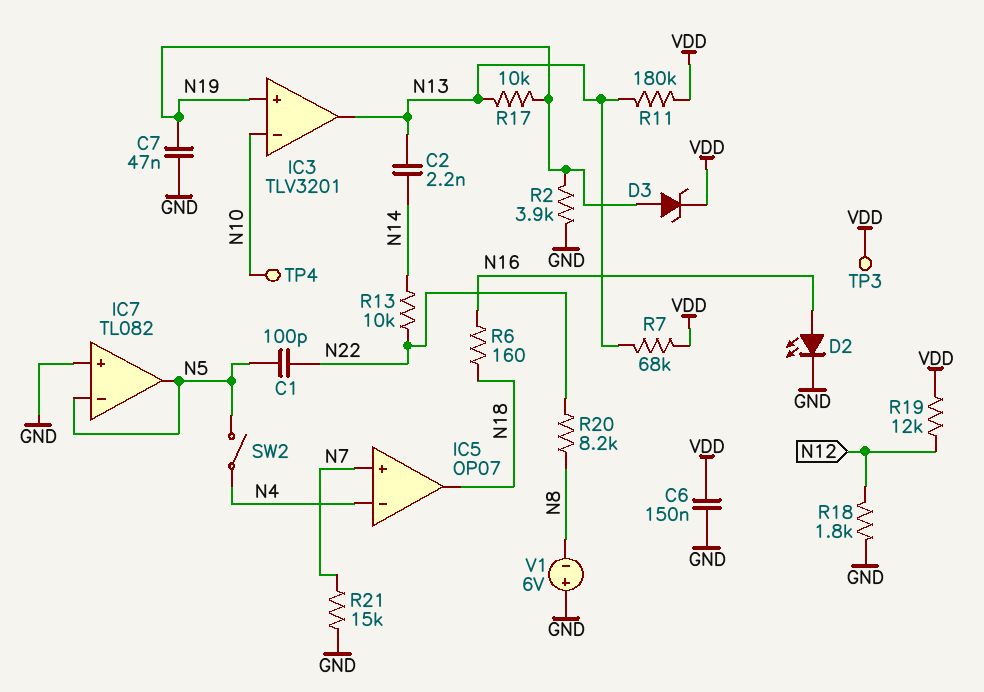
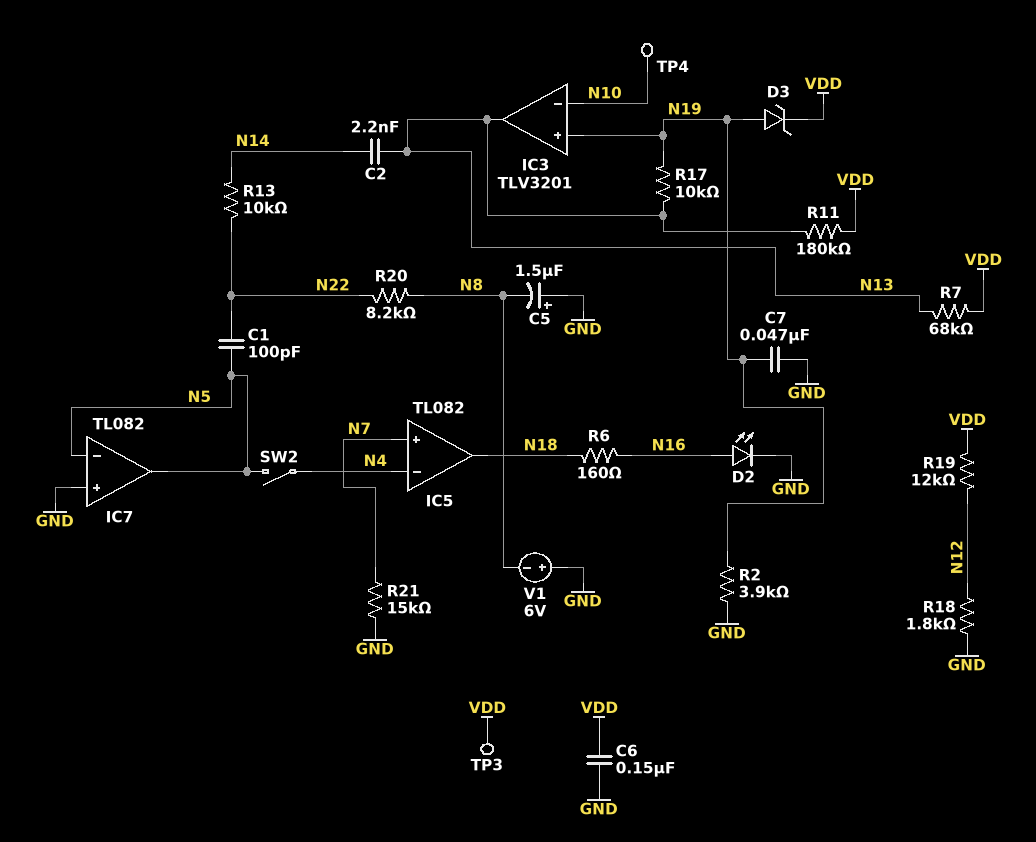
C5: none -> 1.5uF (plus GND, minus N8)
IC5: OP07 -> TL082

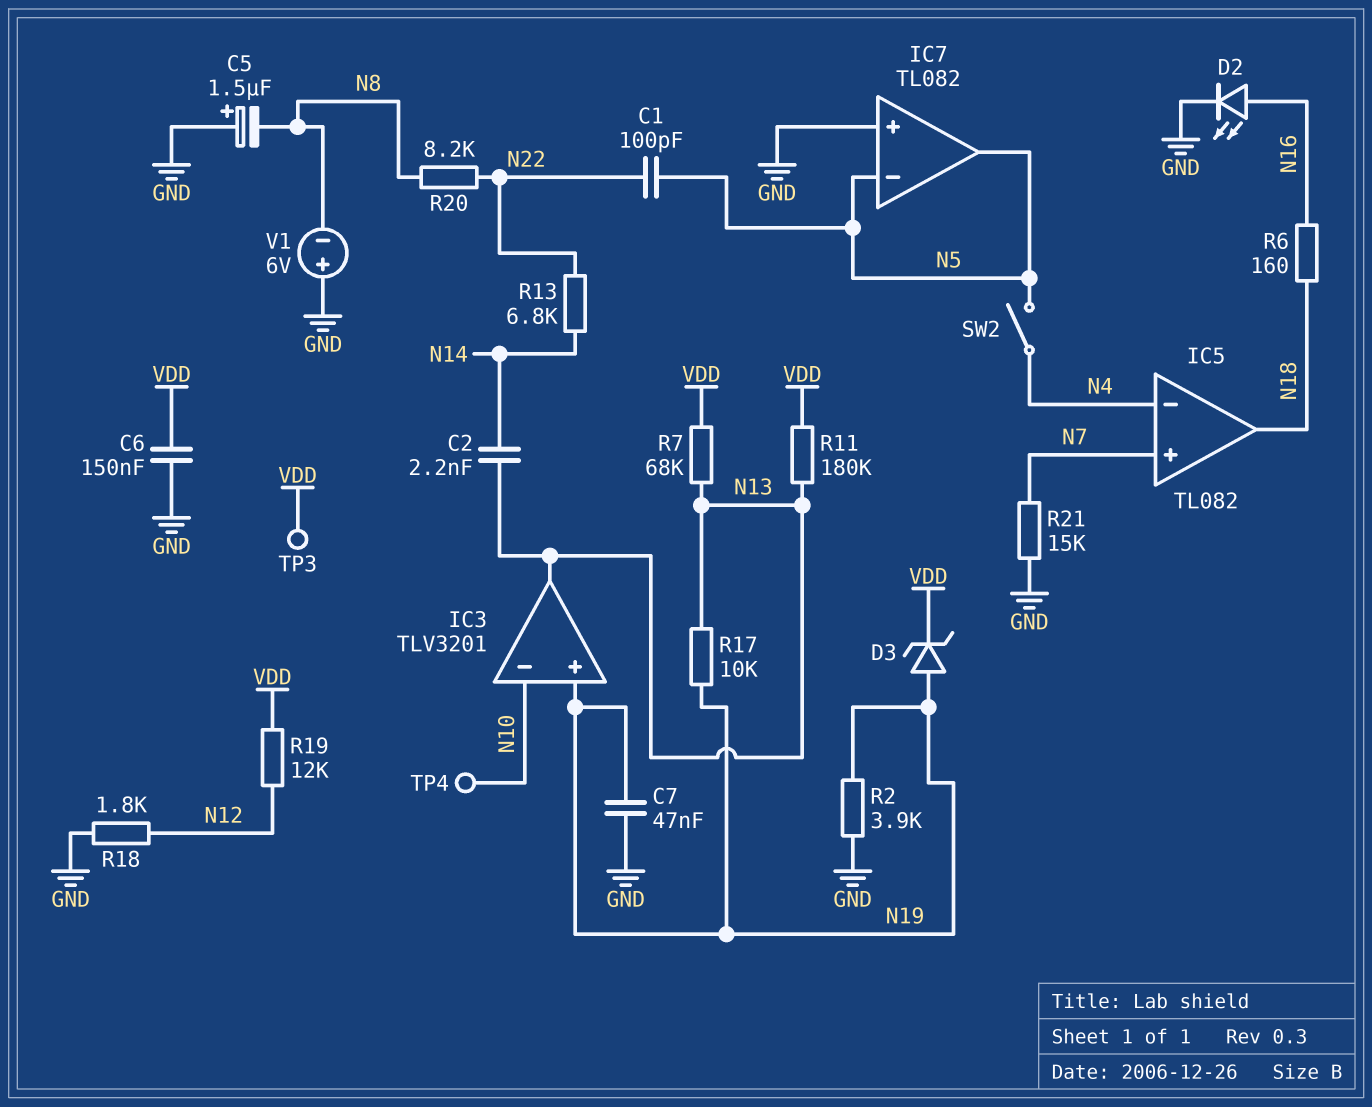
R13: 10k (N14, N22) -> 6.8k (N14, N22)

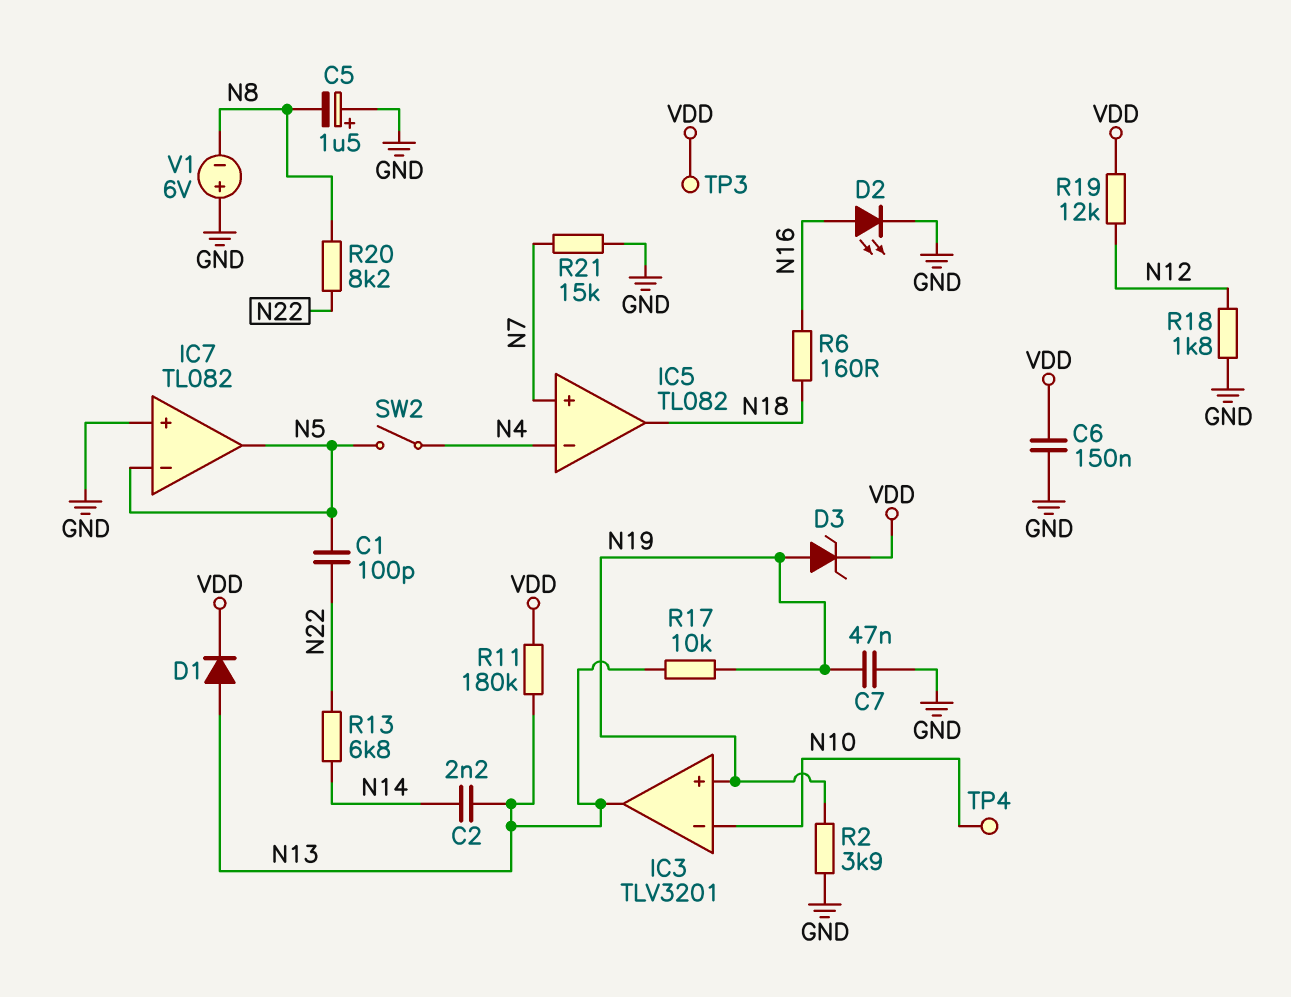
D1: none -> diode (A N13, K VDD)
R7: 68k (N13, VDD) -> none

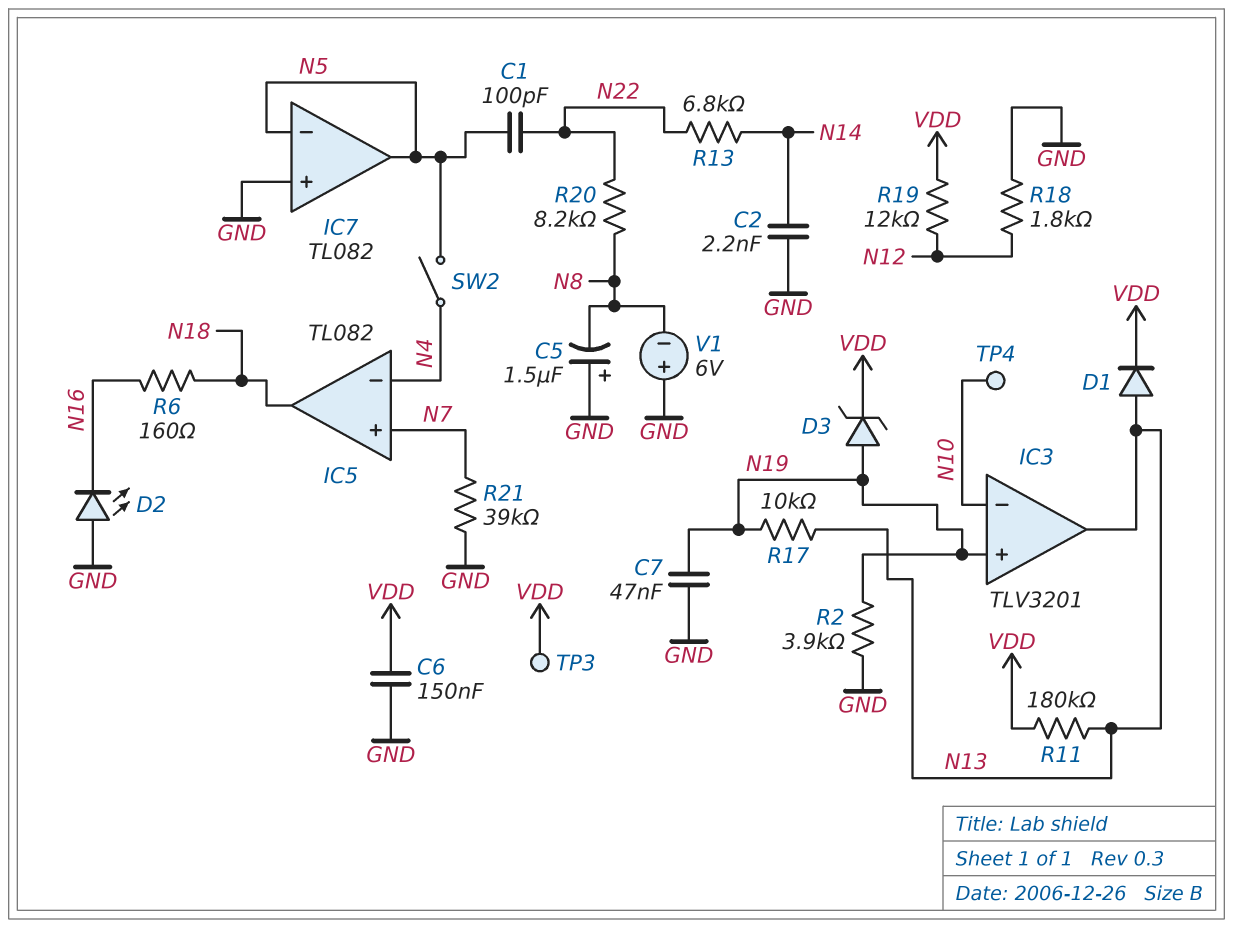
C2: 2.2nF (N13, N14) -> 2.2nF (GND, N14)
D2: LED (A N16, K GND) -> LED (A GND, K N16)
R21: 15k (GND, N7) -> 39k (GND, N7)

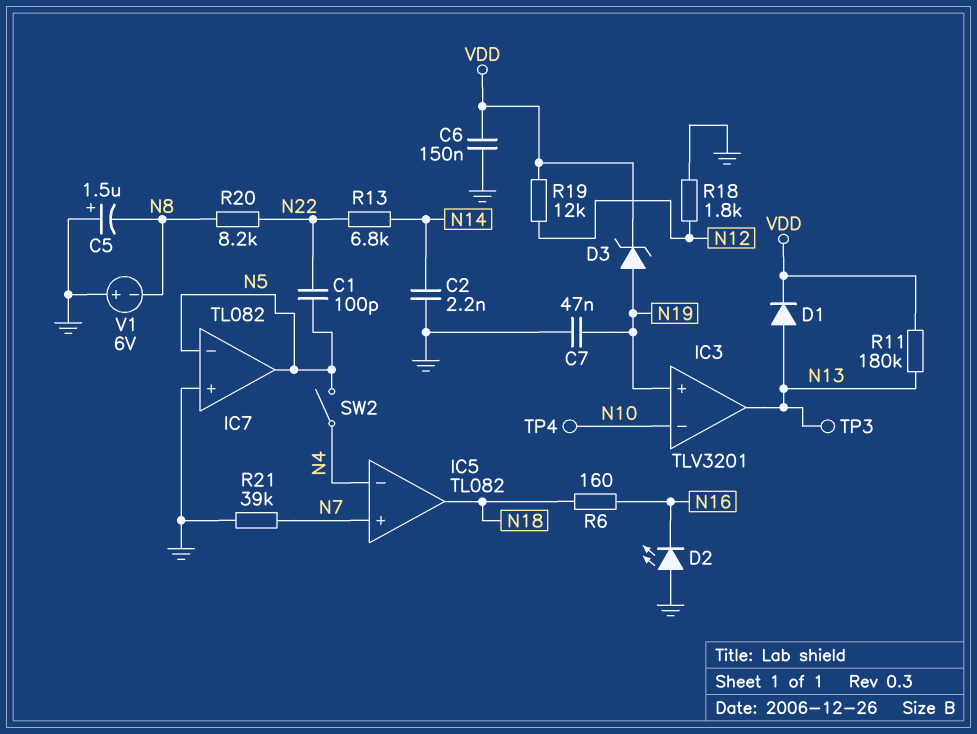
R2: 3.9k (GND, N19) -> none
R17: 10k (N13, N19) -> none
TP3: test point (VDD) -> test point (N13)

